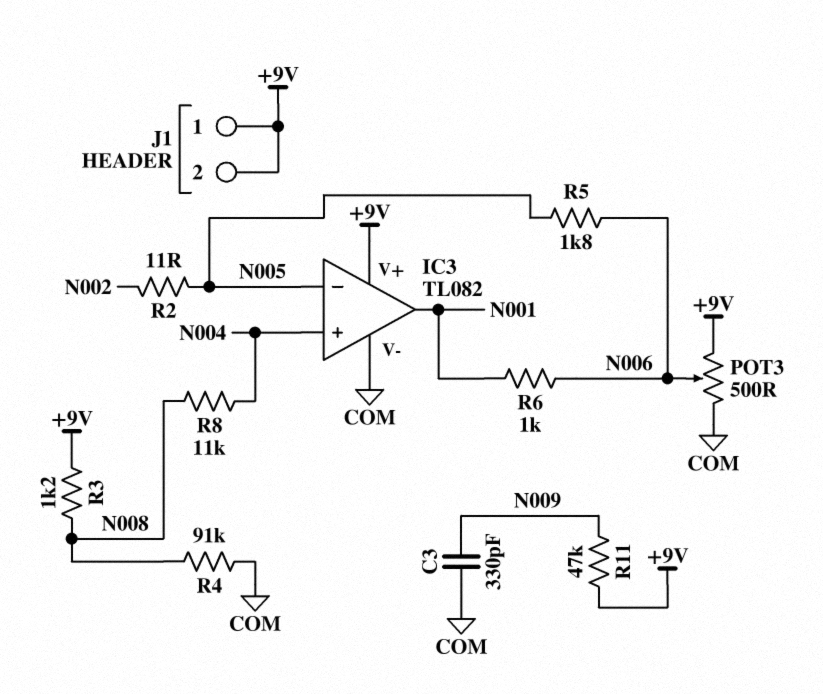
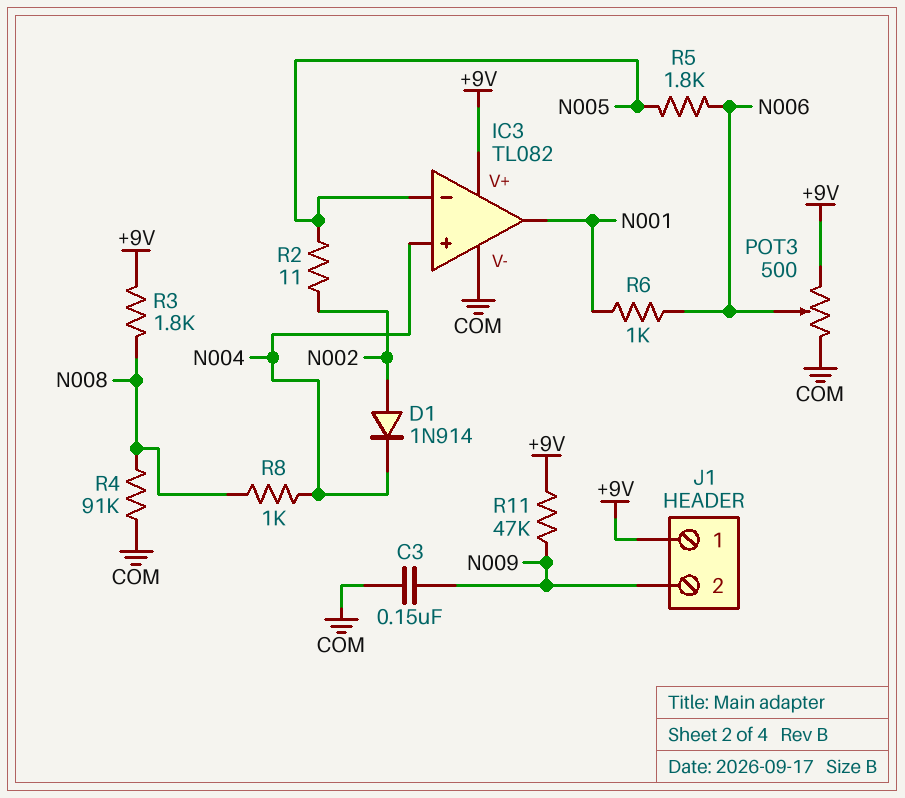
C3: 330pF (COM, N009) -> 150nF (COM, N009)
D1: none -> diode 1N914 (A N002, K N004)
J1 pin 2: +9V -> N009
R3: 1.2k (+9V, N008) -> 1.8k (+9V, N008)
R8: 11k (N004, N008) -> 1k (N004, N008)

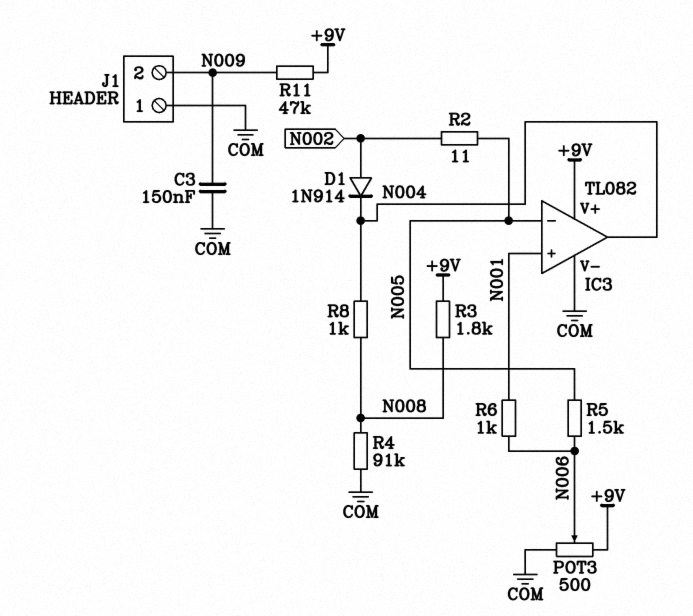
IC3 pin in+: N004 -> N001
IC3 pin out: N001 -> N004
J1 pin 1: +9V -> COM
R5: 1.8k (N005, N006) -> 1.5k (N005, N006)

